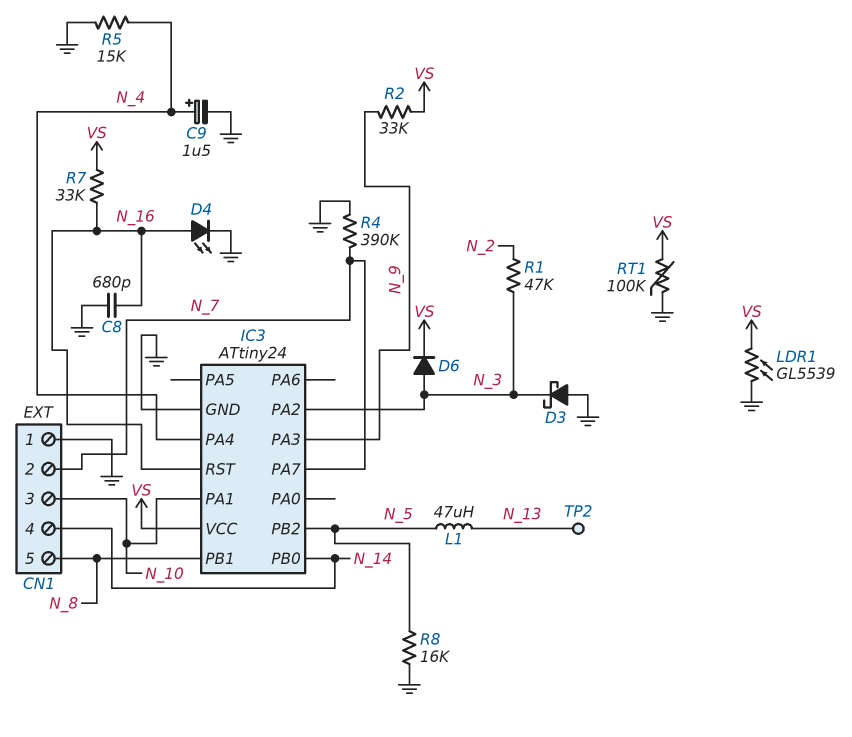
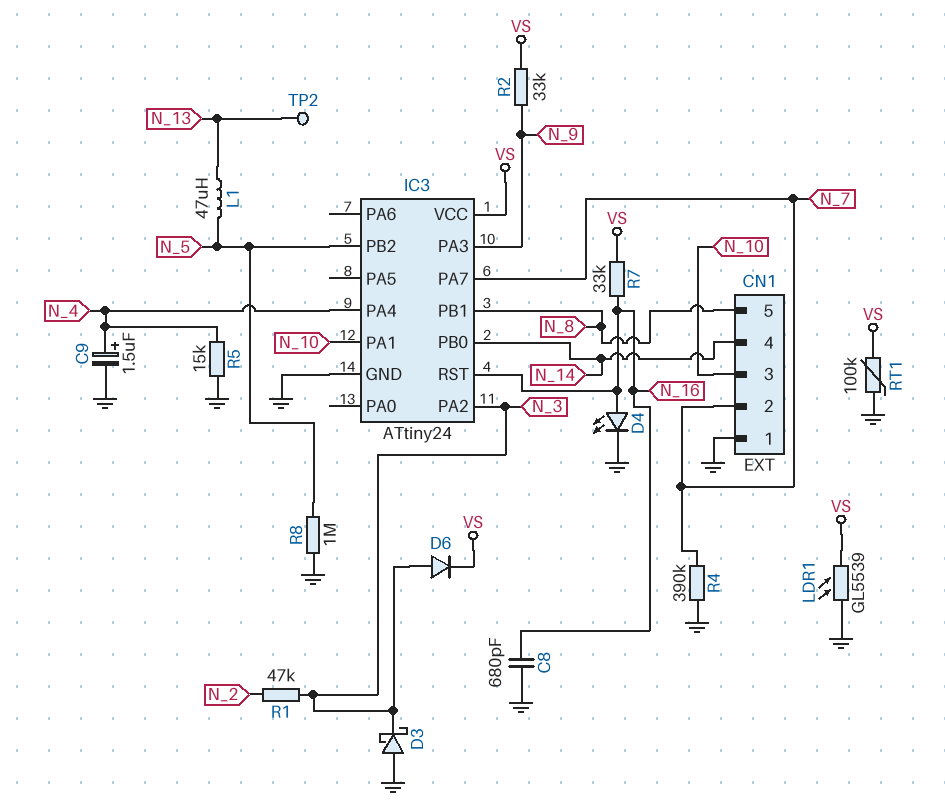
R8: 16k (GND, N_5) -> 1M (GND, N_5)

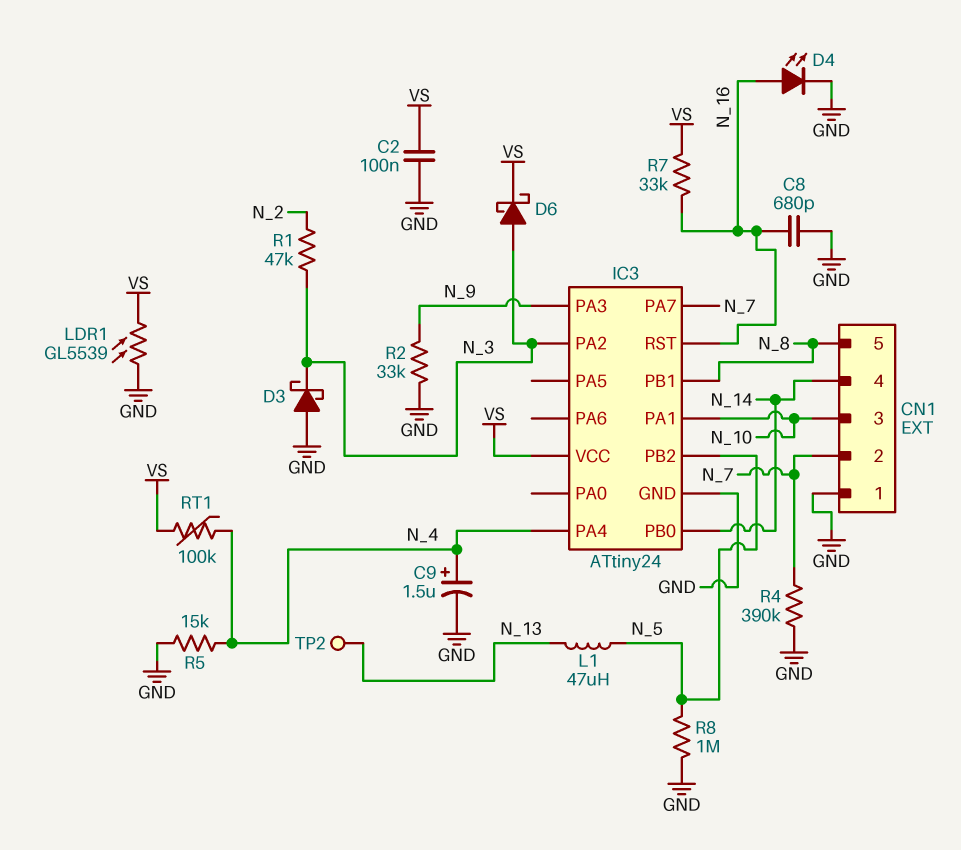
C2: none -> 100nF (GND, VS)
D6: diode (A N_3, K VS) -> schottky (A N_3, K VS)
R2: 33k (N_9, VS) -> 33k (GND, N_9)
RT1: 100k (GND, VS) -> 100k (N_4, VS)

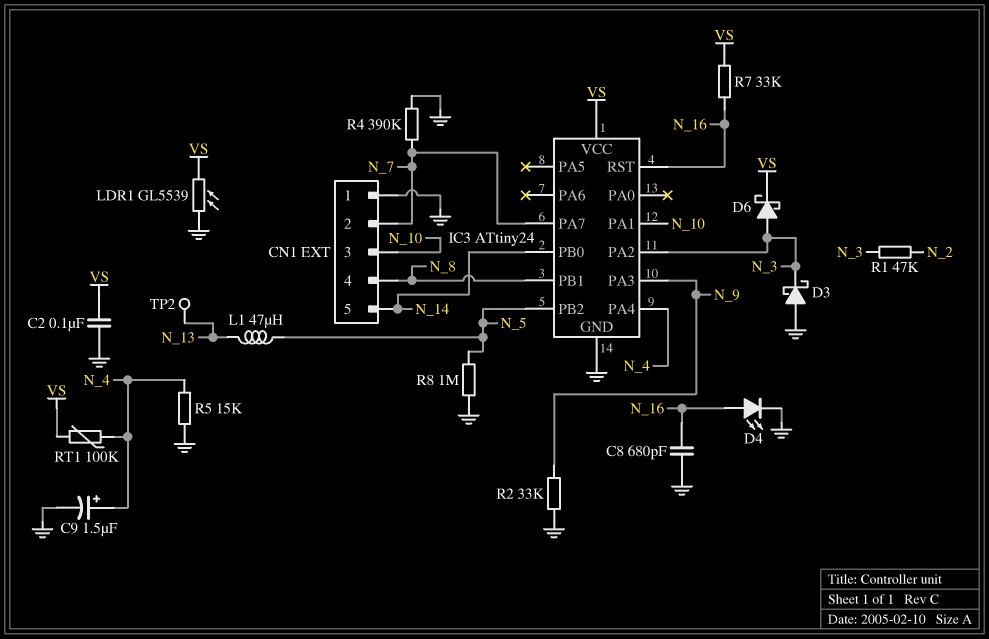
CN1 pin 4: N_14 -> N_8
CN1 pin 5: N_8 -> N_14

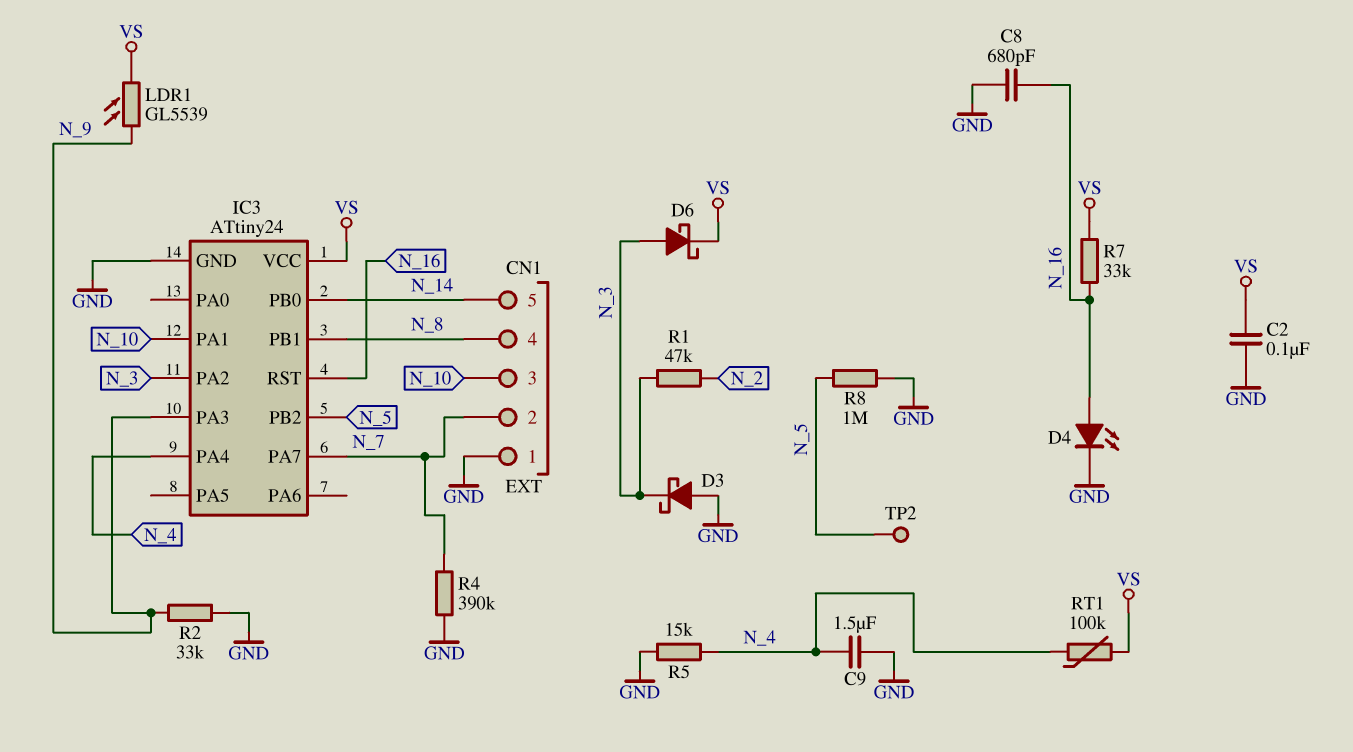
C9: 1.5uF (plus N_4, minus GND) -> 1.5uF (GND, N_4)
L1: 47uH (N_5, N_13) -> none
LDR1: GL5539 (GND, VS) -> GL5539 (N_9, VS)
TP2: test point (N_13) -> test point (N_5)

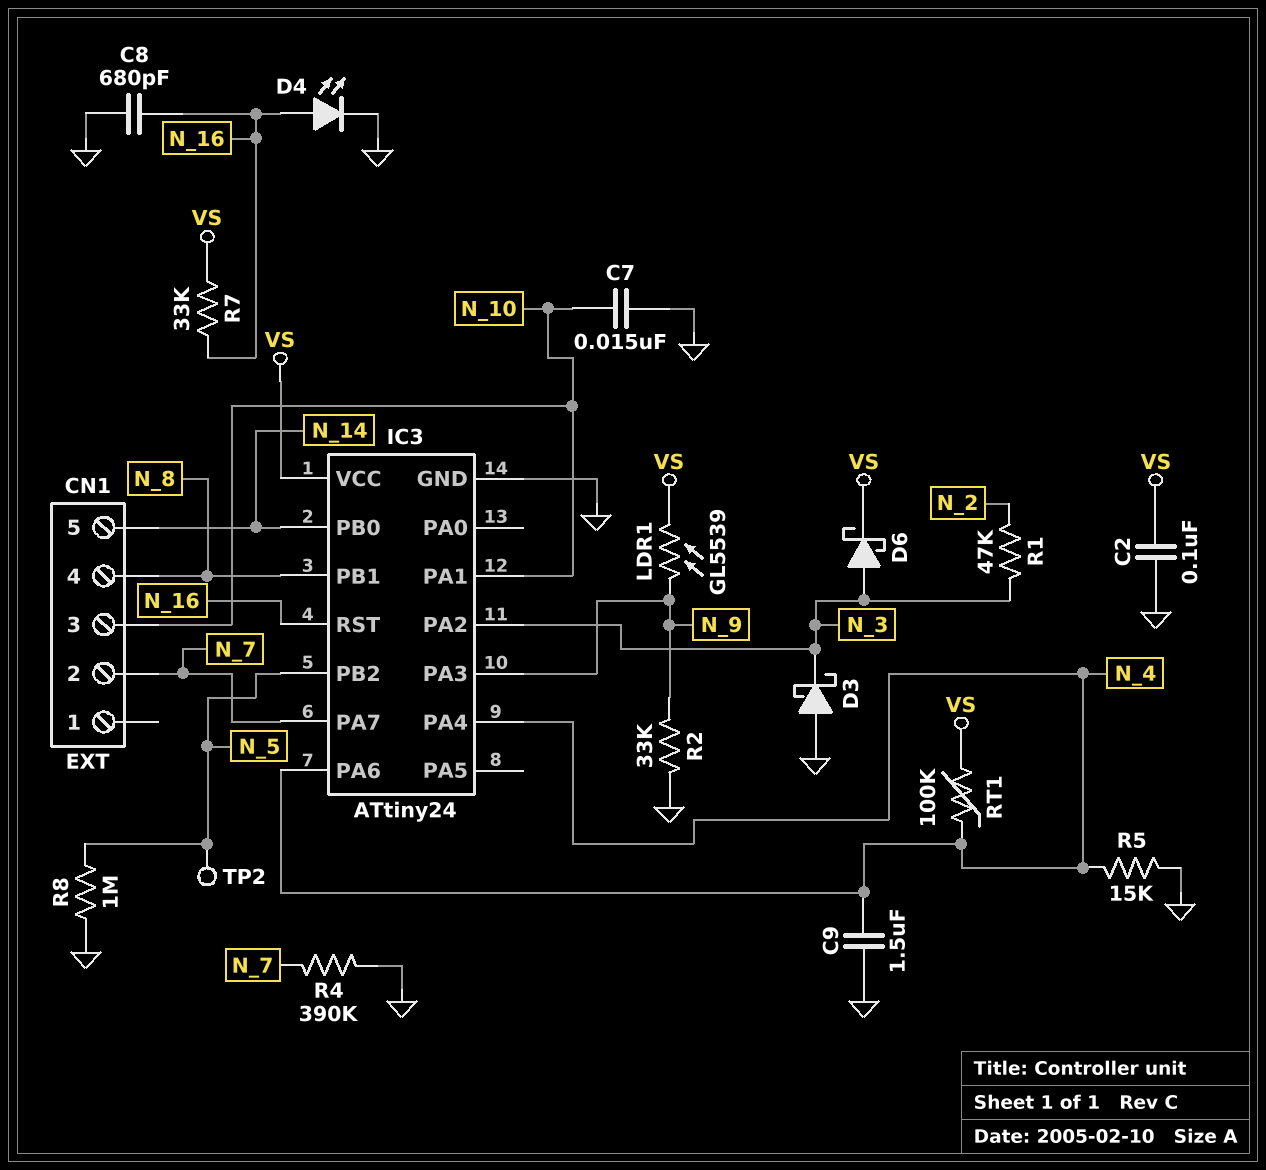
C7: none -> 15nF (GND, N_10)
CN1 pin 1: GND -> none
IC3 pin PA6: none -> N_4

